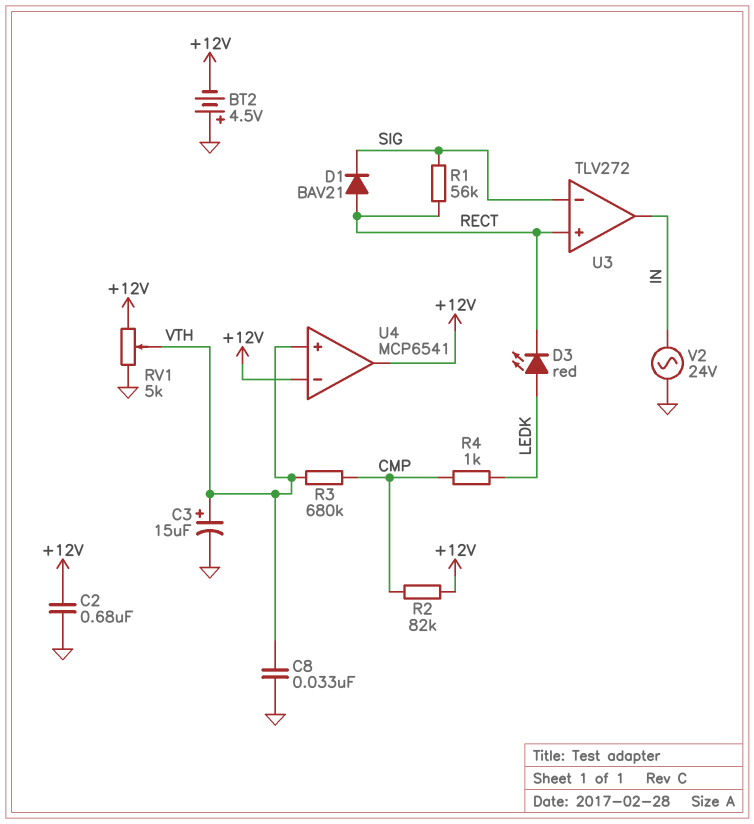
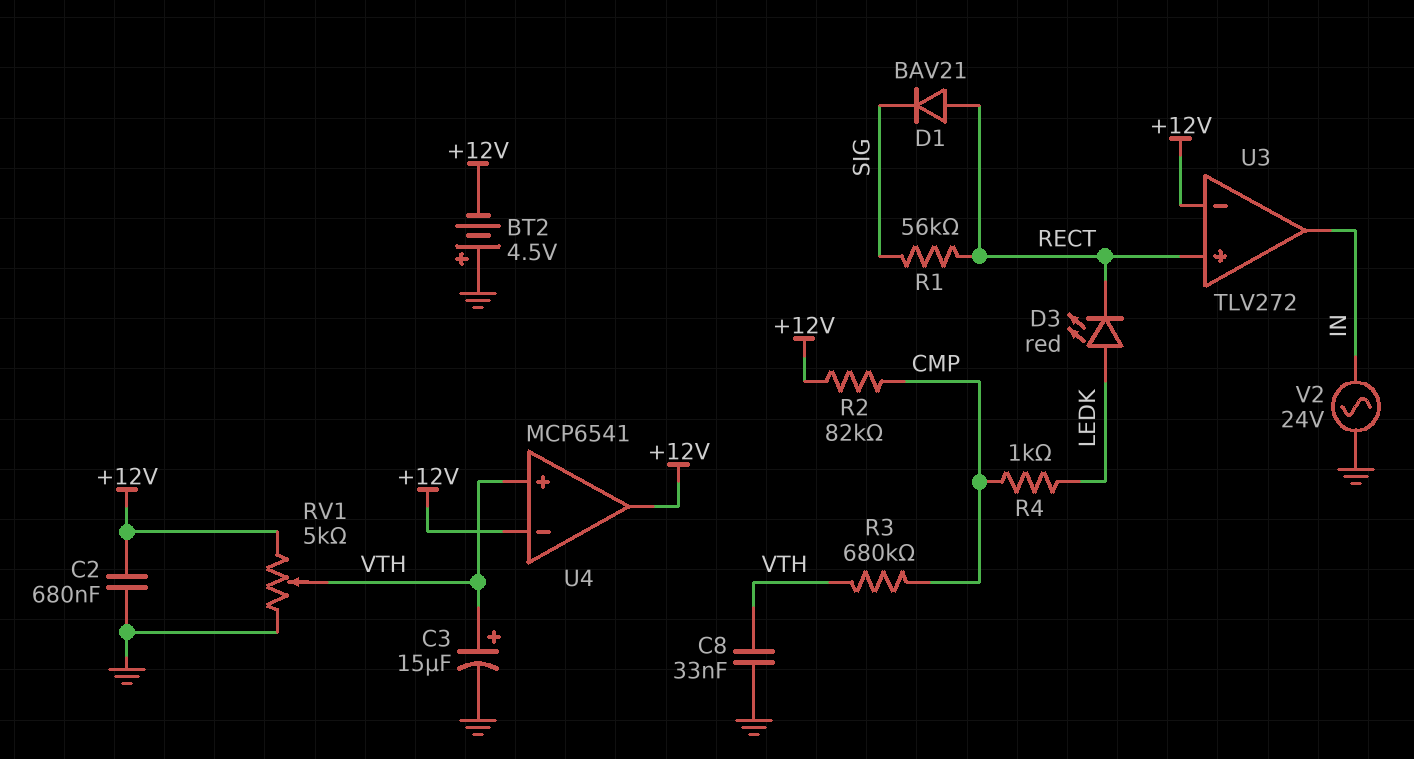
U3 pin in-: SIG -> +12V

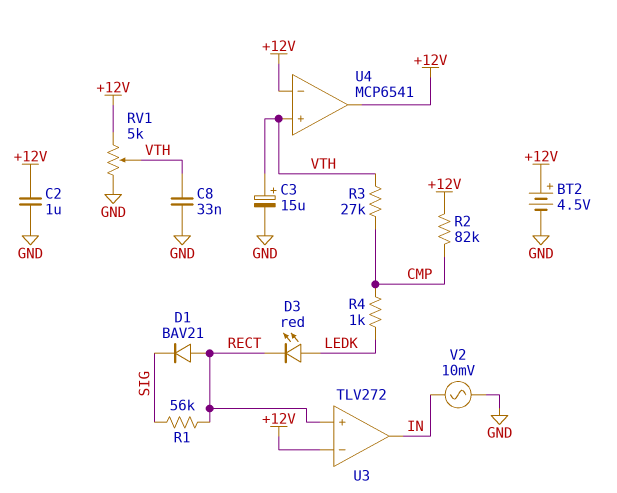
BT2: 4.5V (plus GND, minus +12V) -> 4.5V (plus +12V, minus GND)
C2: 680nF (+12V, GND) -> 1uF (+12V, GND)
R3: 680k (CMP, VTH) -> 27k (CMP, VTH)
V2: AC 24V (GND, IN) -> AC 10mV (GND, IN)

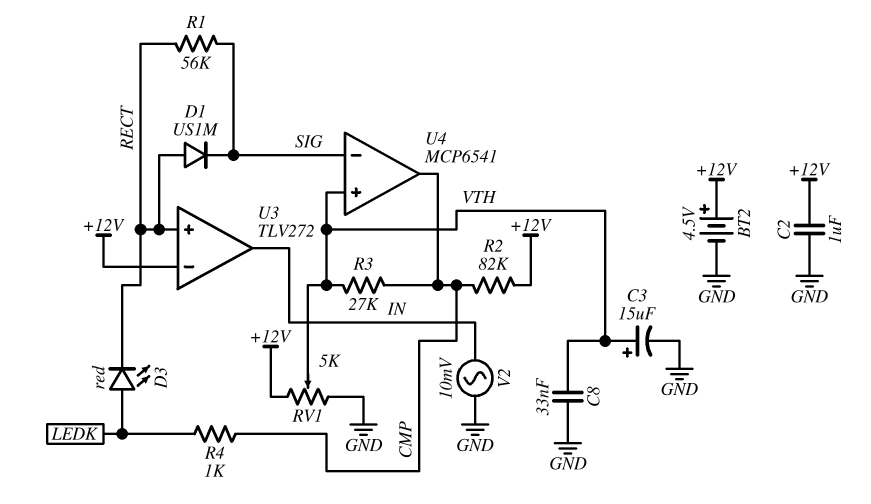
D1: diode BAV21 (A RECT, K SIG) -> diode US1M (A RECT, K SIG)
U4 pin in-: +12V -> SIG
U4 pin out: +12V -> CMP

